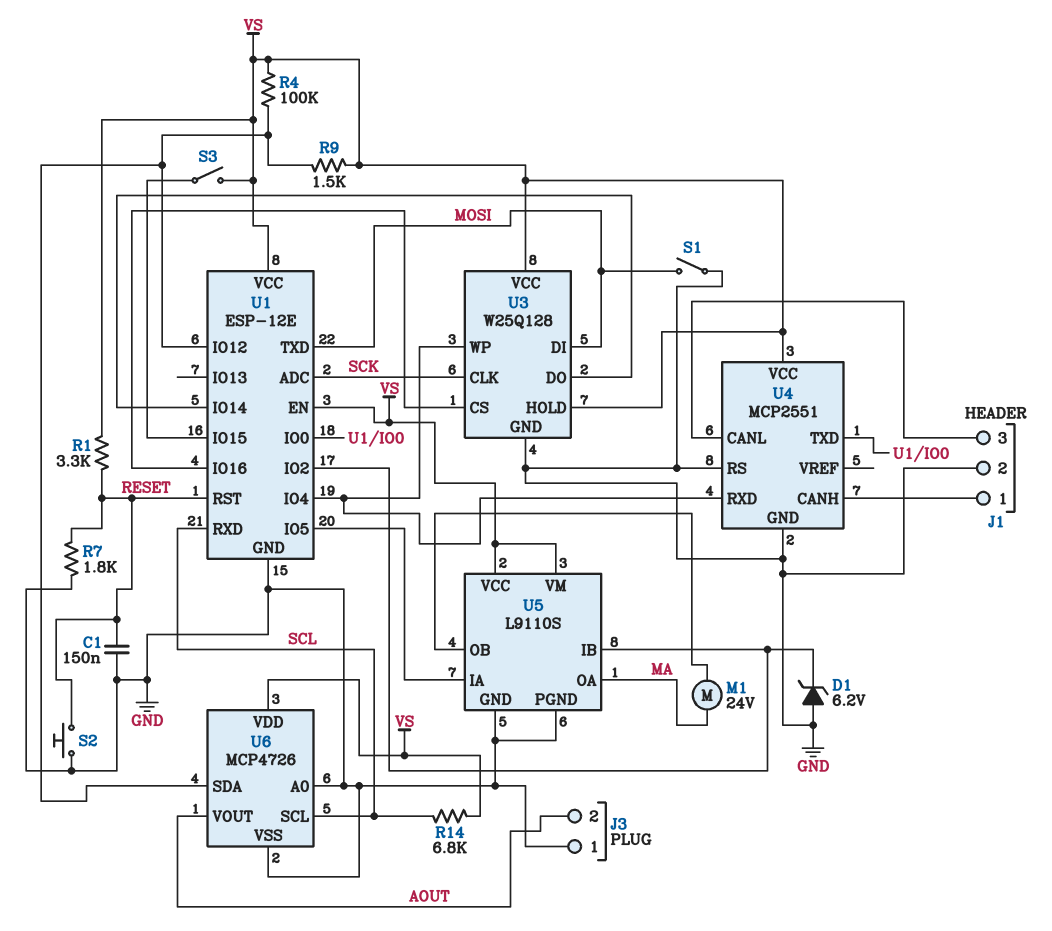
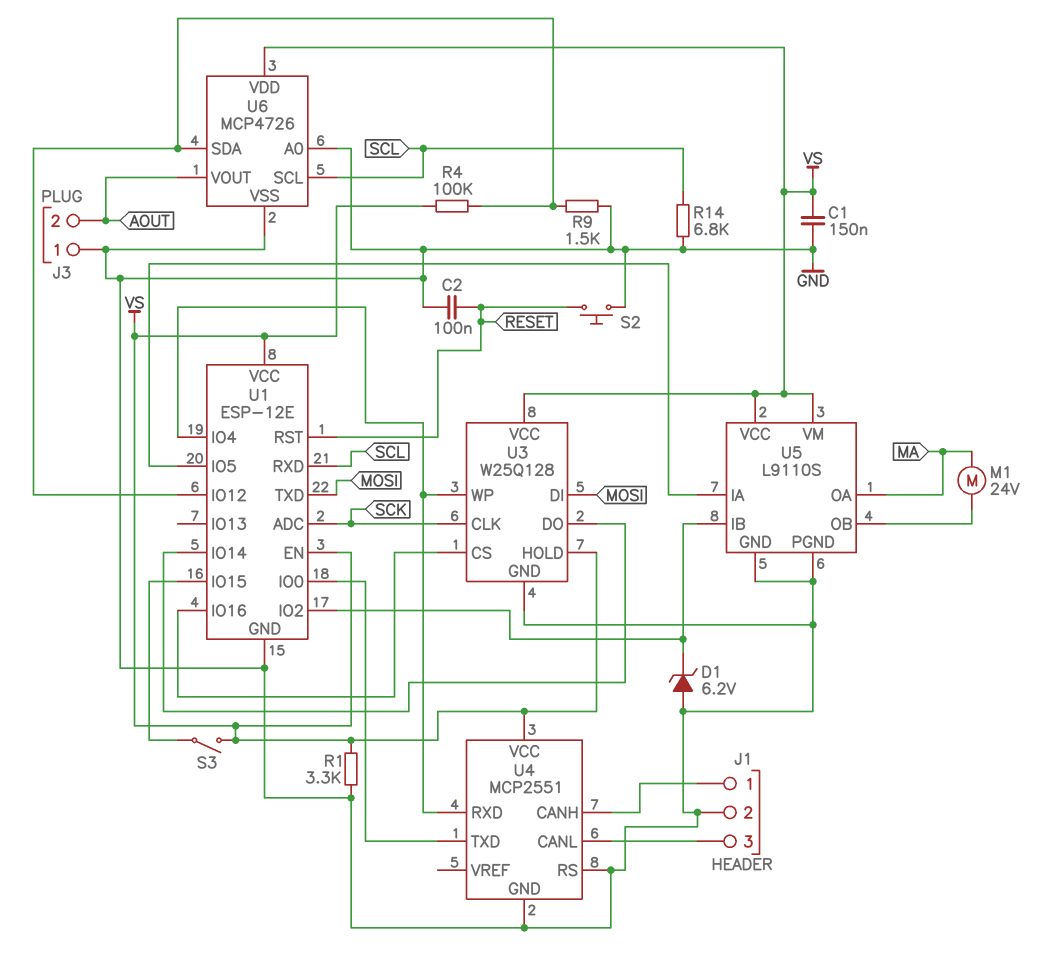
C1: 150nF (GND, RESET) -> 150nF (GND, VS)
C2: none -> 100nF (GND, RESET)
R1: 3.3k (RESET, VS) -> 3.3k (GND, VS)
R7: 1.8k (GND, RESET) -> none
R9: 1.5k (U1/IO12, VS) -> 1.5k (GND, U1/IO12)
R14: 6.8k (SCL, VS) -> 6.8k (GND, SCL)
S1: switch (GND, MOSI) -> none

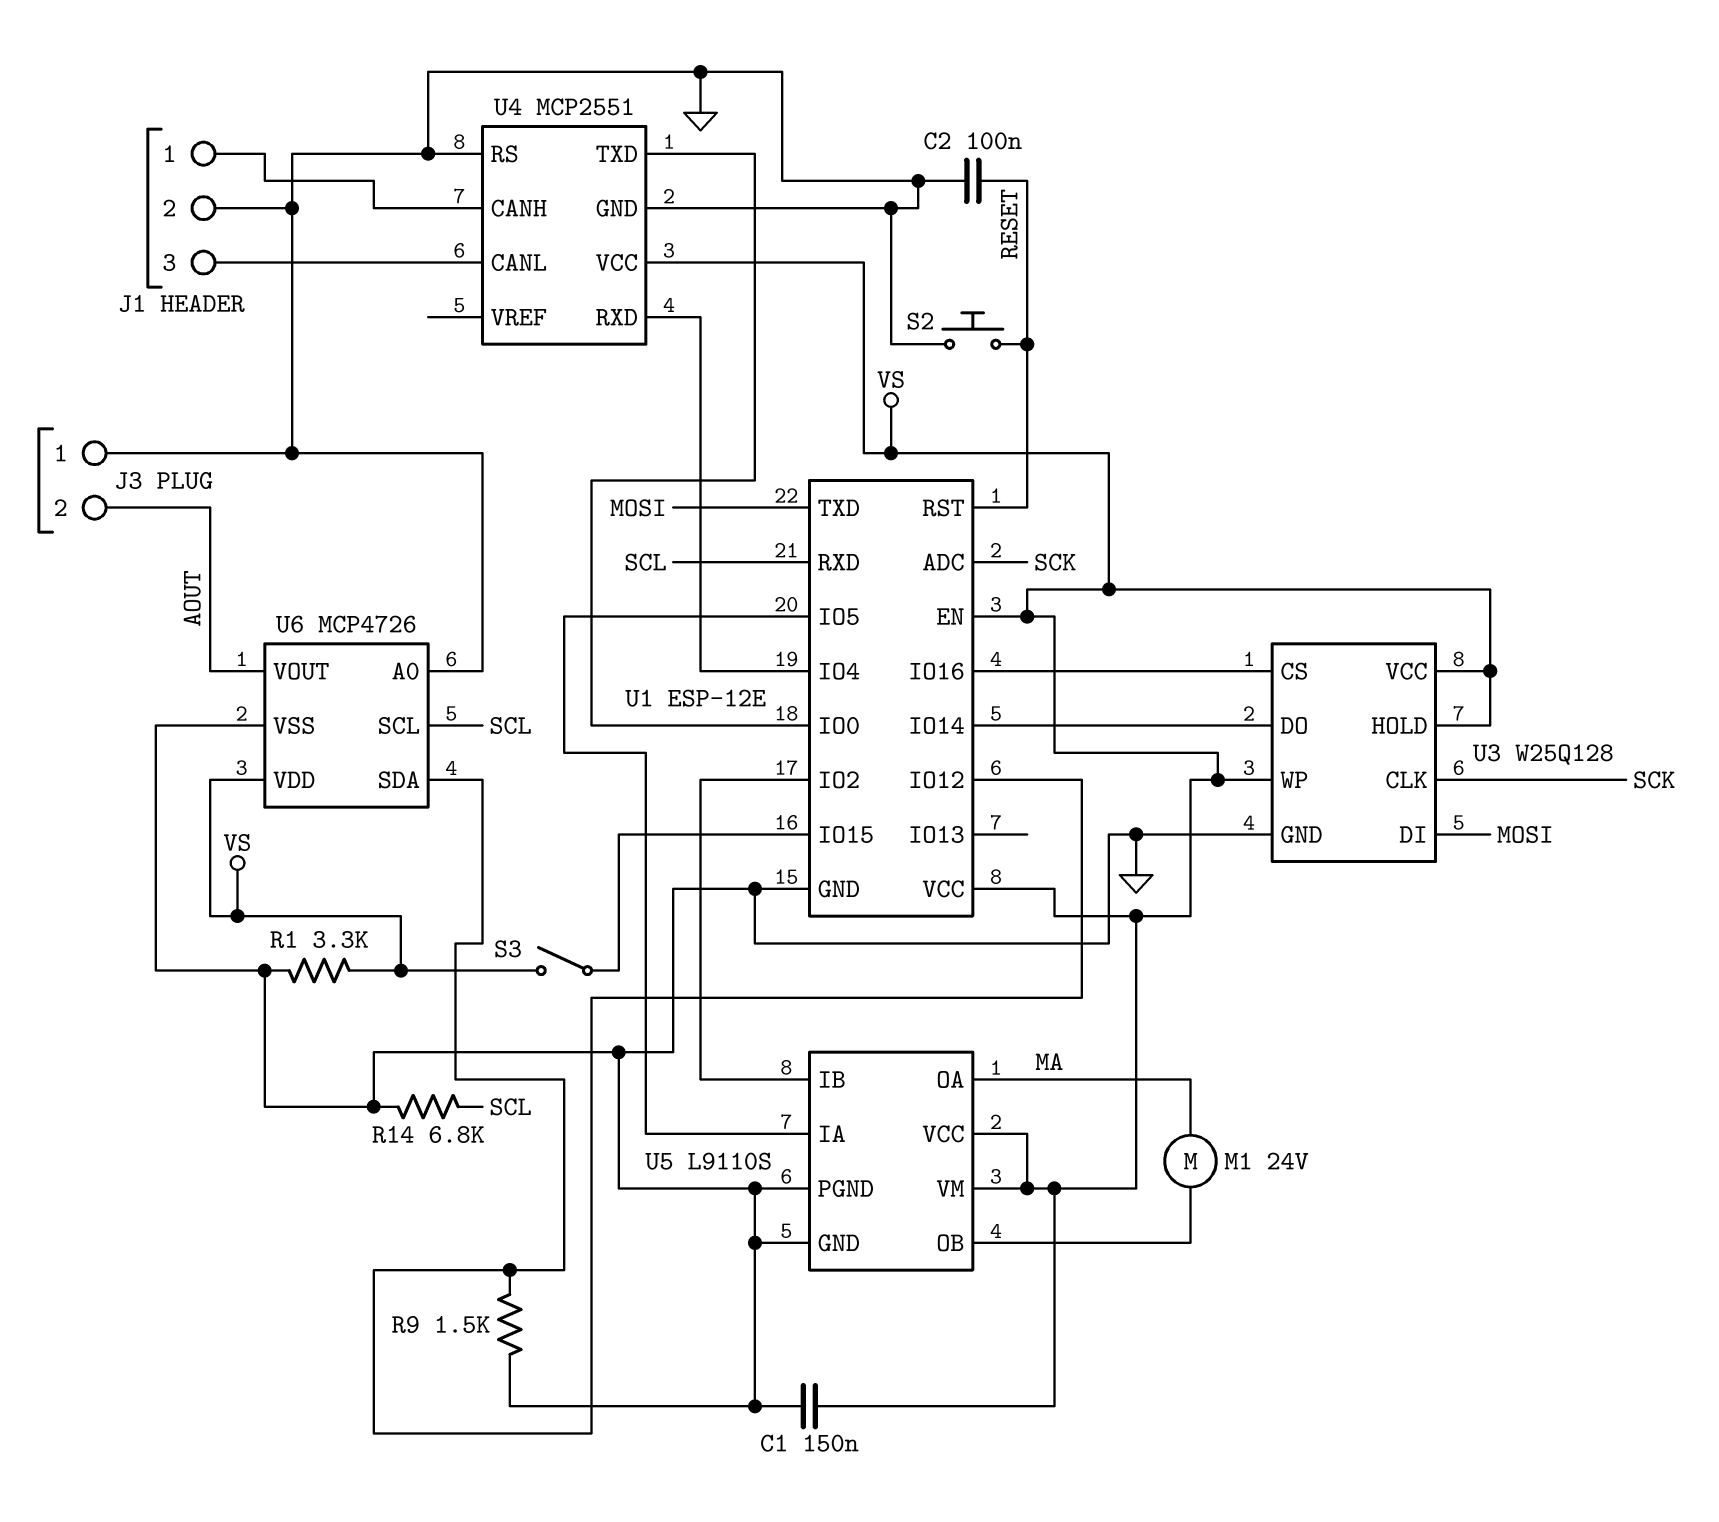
D1: zener 6.2V (A GND, K U1/IO2) -> none
R4: 100k (U1/IO12, VS) -> none
U3 pin WP: U1/IO4 -> VS

